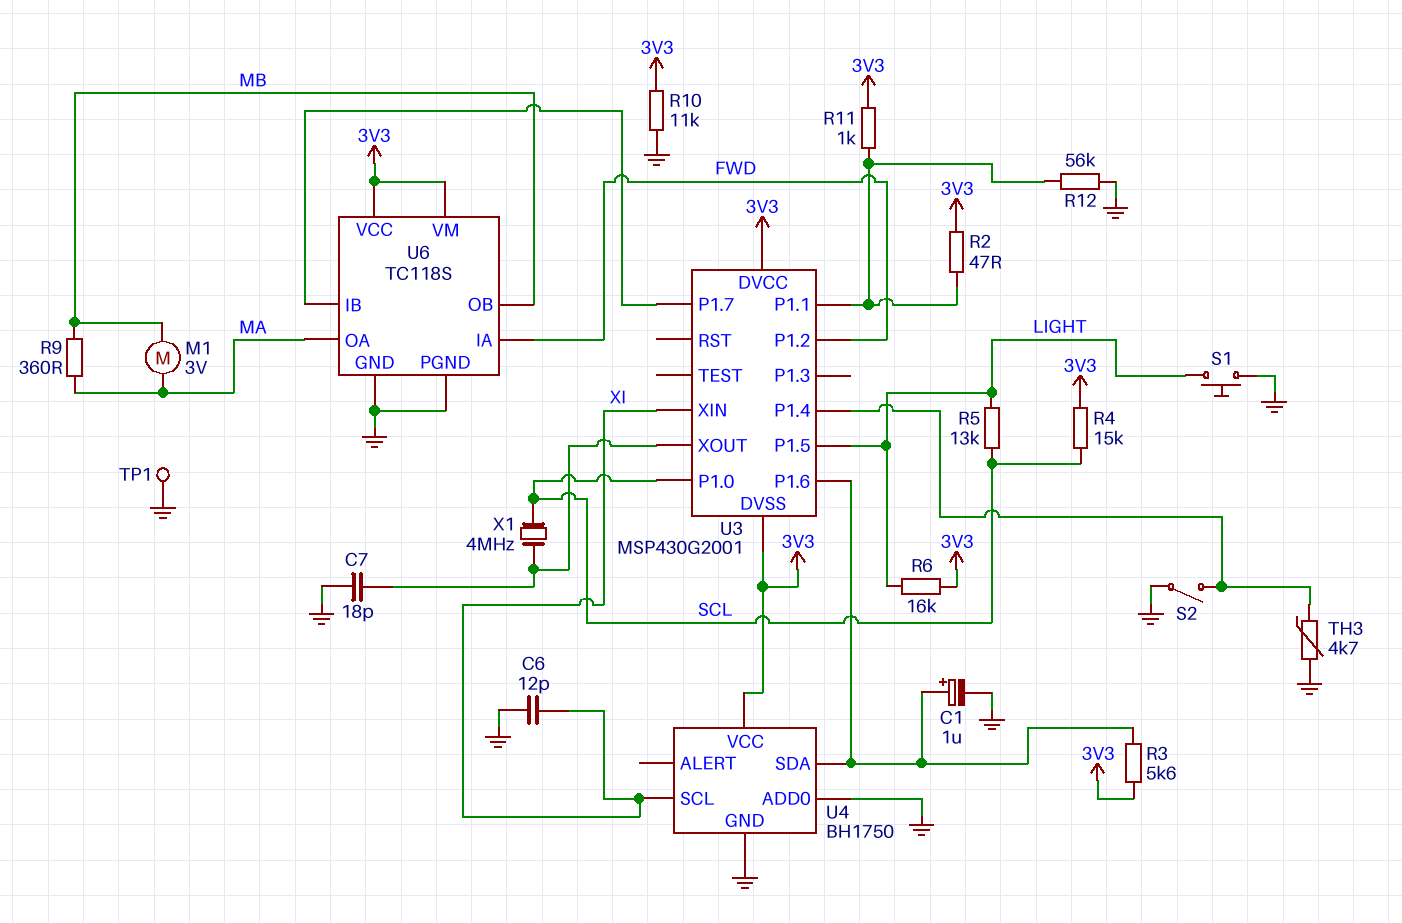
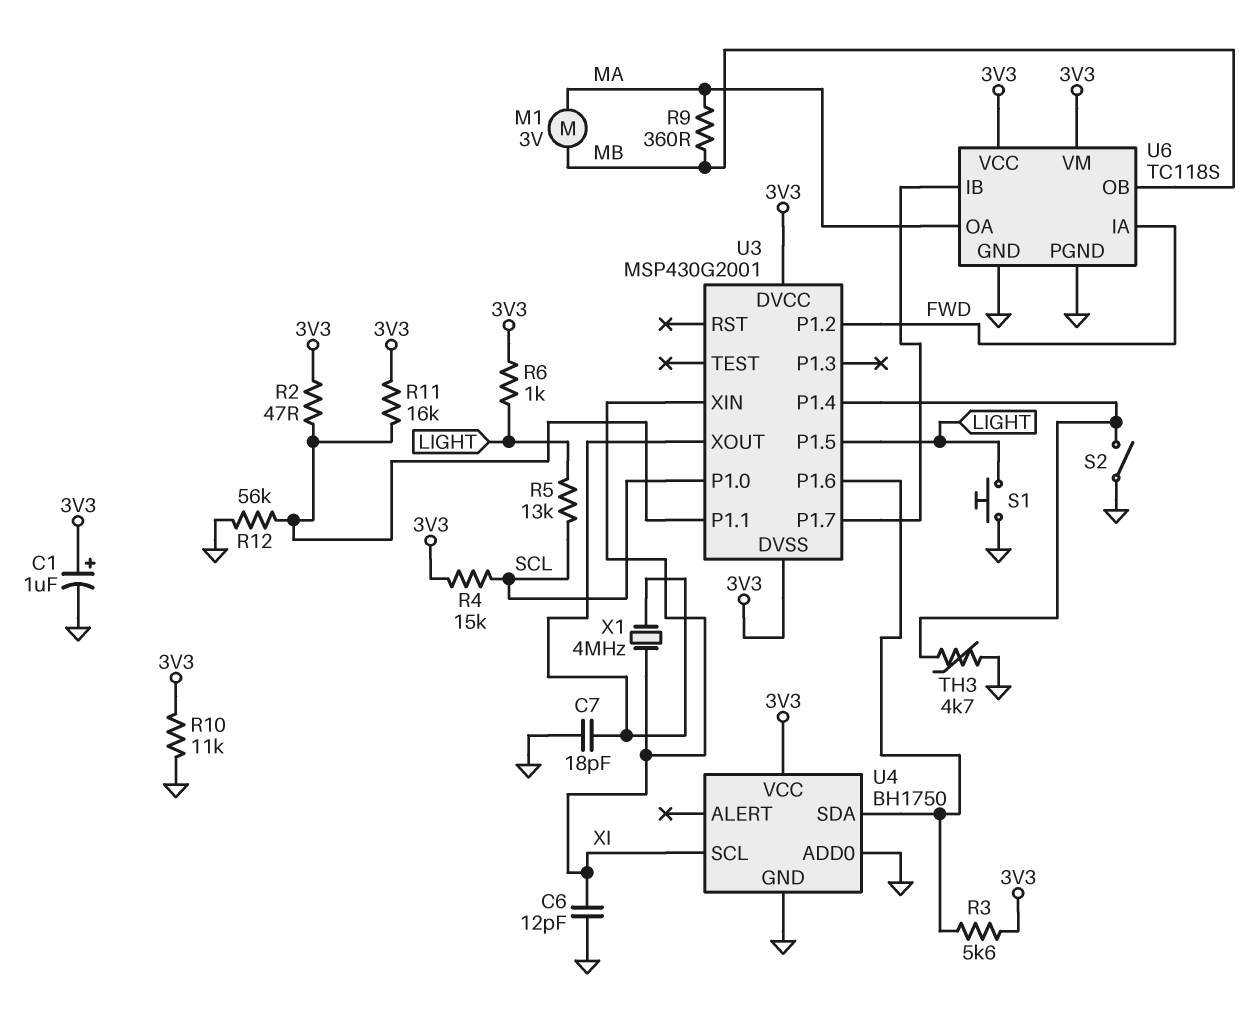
C1: 1uF (plus U3/P1.6, minus GND) -> 1uF (plus 3V3, minus GND)
R6: 16k (3V3, LIGHT) -> 1k (3V3, LIGHT)
R11: 1k (3V3, U3/P1.1) -> 16k (3V3, U3/P1.1)
TP1: test point (GND) -> none
X1: 4MHz (SCL, U3/XOUT) -> 4MHz (U3/XOUT, XI)

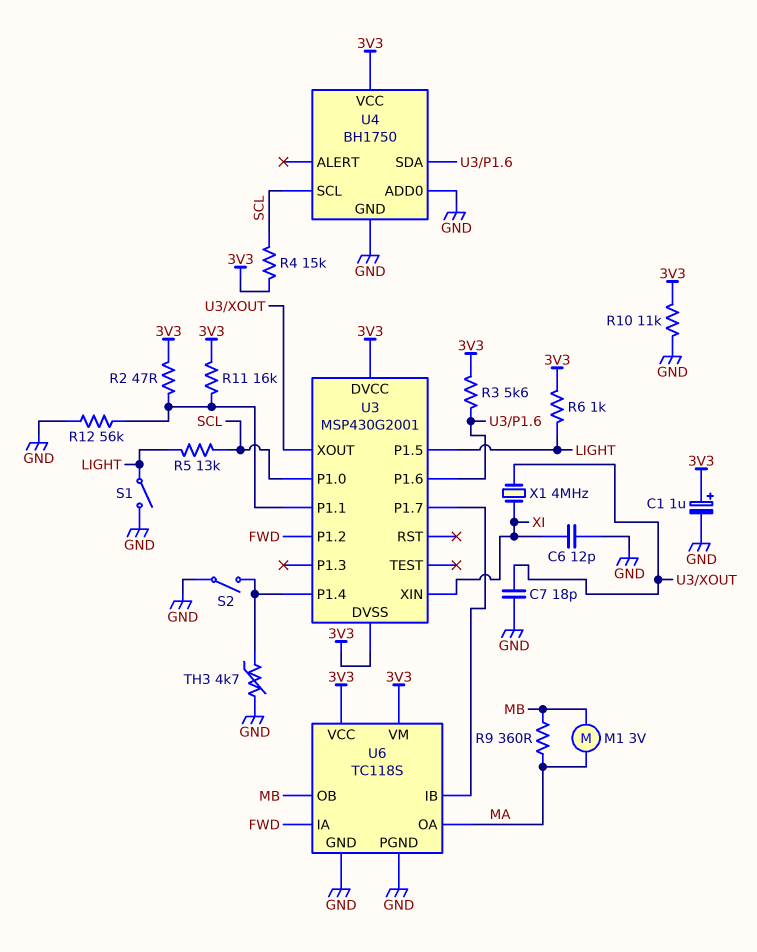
S1: button (GND, LIGHT) -> switch (GND, LIGHT)
U4 pin SCL: XI -> SCL

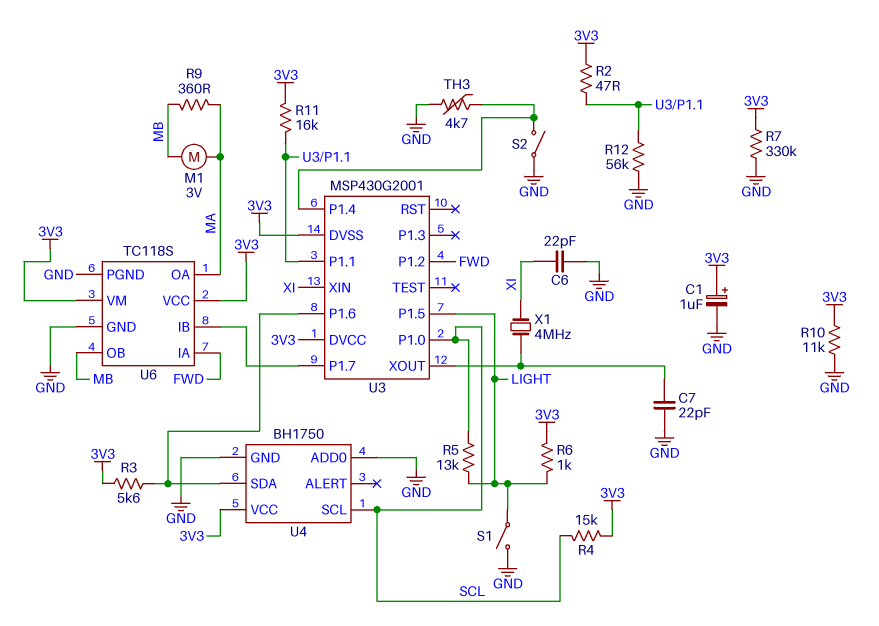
C6: 12pF (GND, XI) -> 22pF (GND, XI)
C7: 18pF (GND, U3/XOUT) -> 22pF (GND, U3/XOUT)
R7: none -> 330k (3V3, GND)

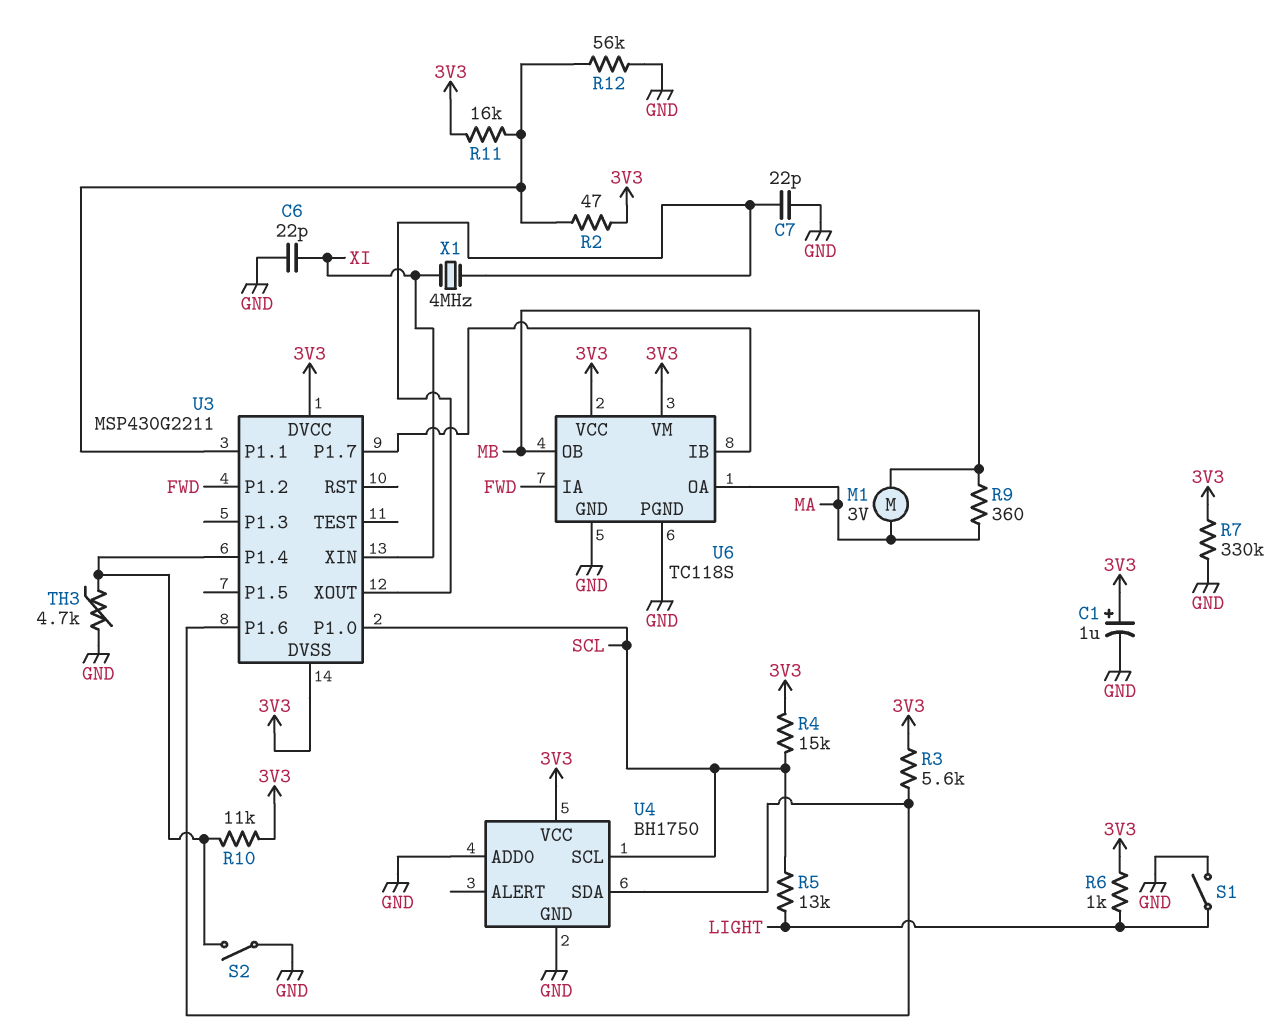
R10: 11k (3V3, GND) -> 11k (3V3, U3/P1.4)
U3: MSP430G2001 -> MSP430G2211
U3 pin P1.5: LIGHT -> none

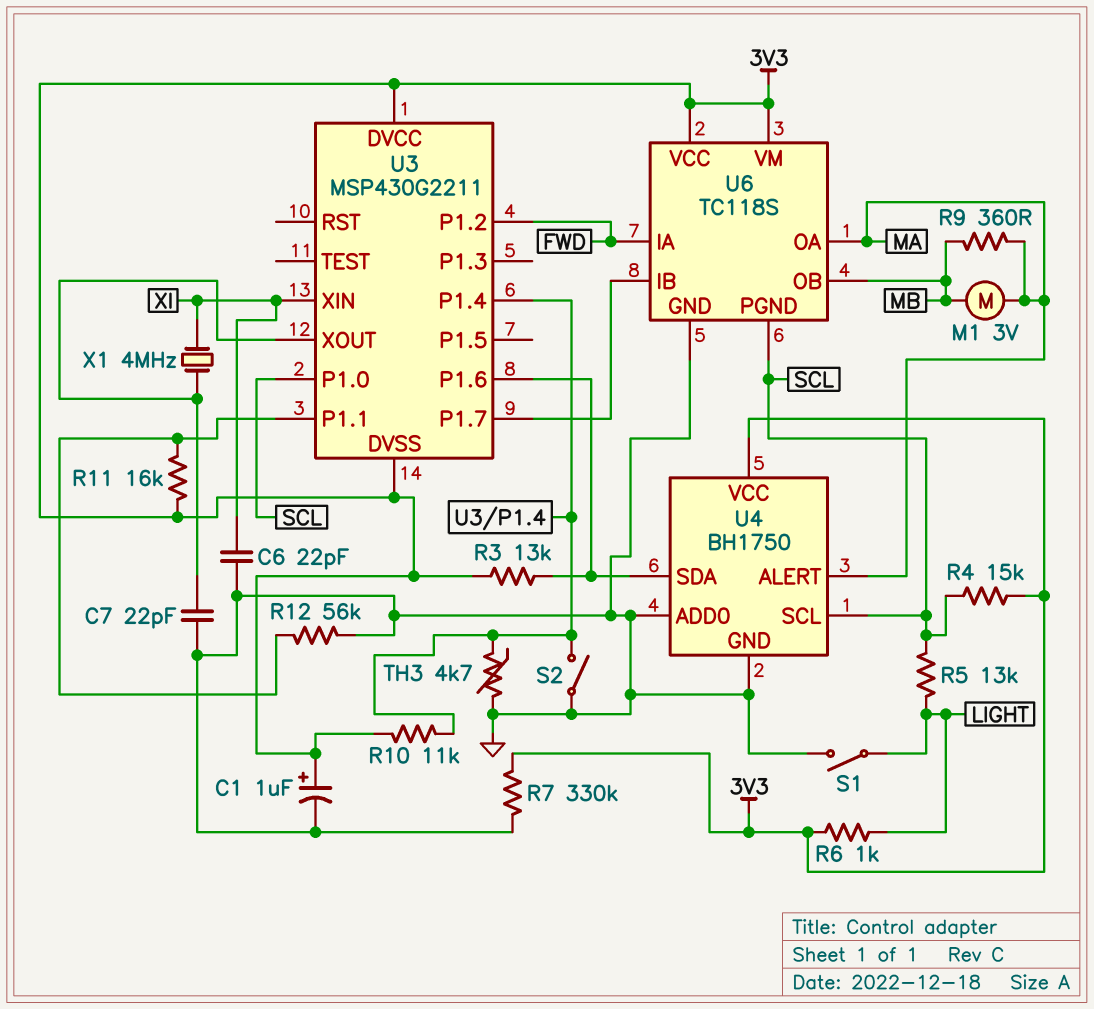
R2: 47 (3V3, U3/P1.1) -> none
R3: 5.6k (3V3, U3/P1.6) -> 13k (3V3, U3/P1.6)
U4 pin ALERT: none -> MA
U6 pin PGND: GND -> SCL

